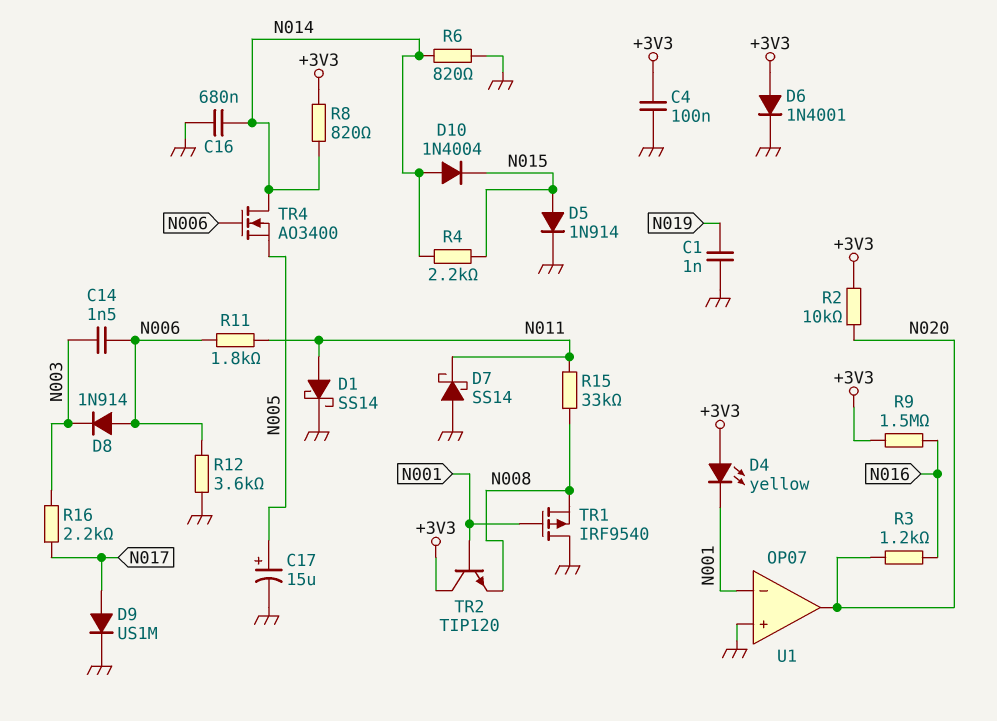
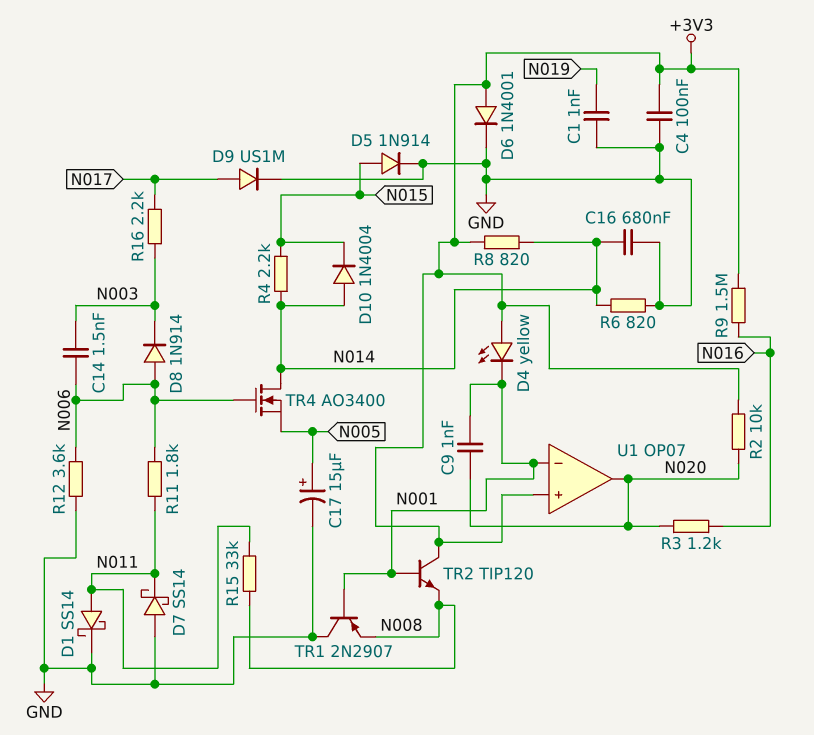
C9: none -> 1nF (N001, N020)
TR1: PMOS IRF9540 (G N001, D GND, S N008) -> PNP 2N2907 (B N001, C GND, E N008)
U1 pin in+: GND -> +3V3

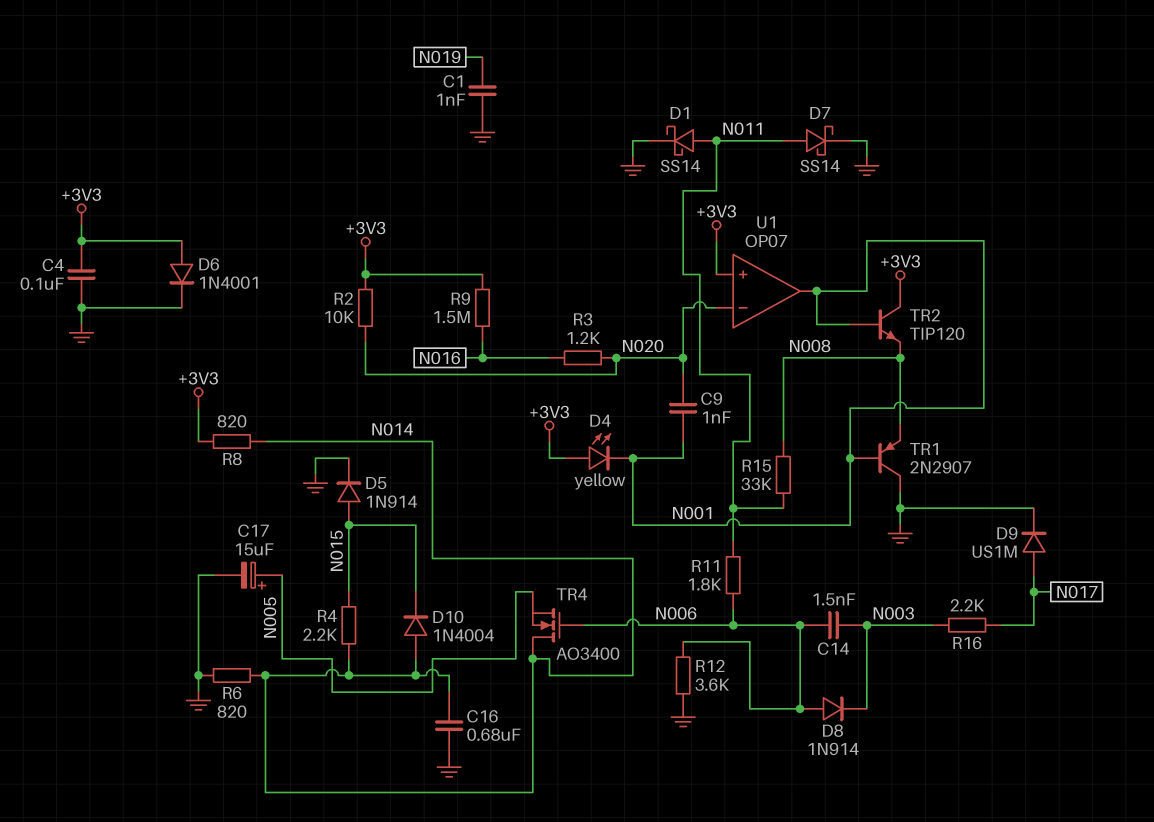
D7: schottky SS14 (A GND, K N011) -> schottky SS14 (A N011, K GND)
U1 pin in-: N001 -> N020
U1 pin out: N020 -> N001

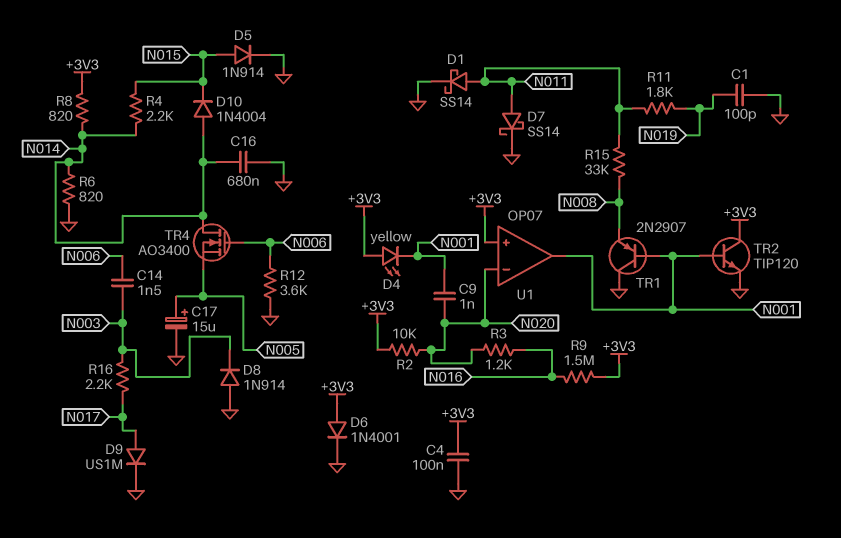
C1: 1nF (GND, N019) -> 100pF (GND, N019)
D8: diode 1N914 (A N006, K N003) -> diode 1N914 (A GND, K N003)
R11: 1.8k (N006, N011) -> 1.8k (N011, N019)
TR2: NPN TIP120 (B N001, C +3V3, E N008) -> NPN TIP120 (B N001, C +3V3, E GND)

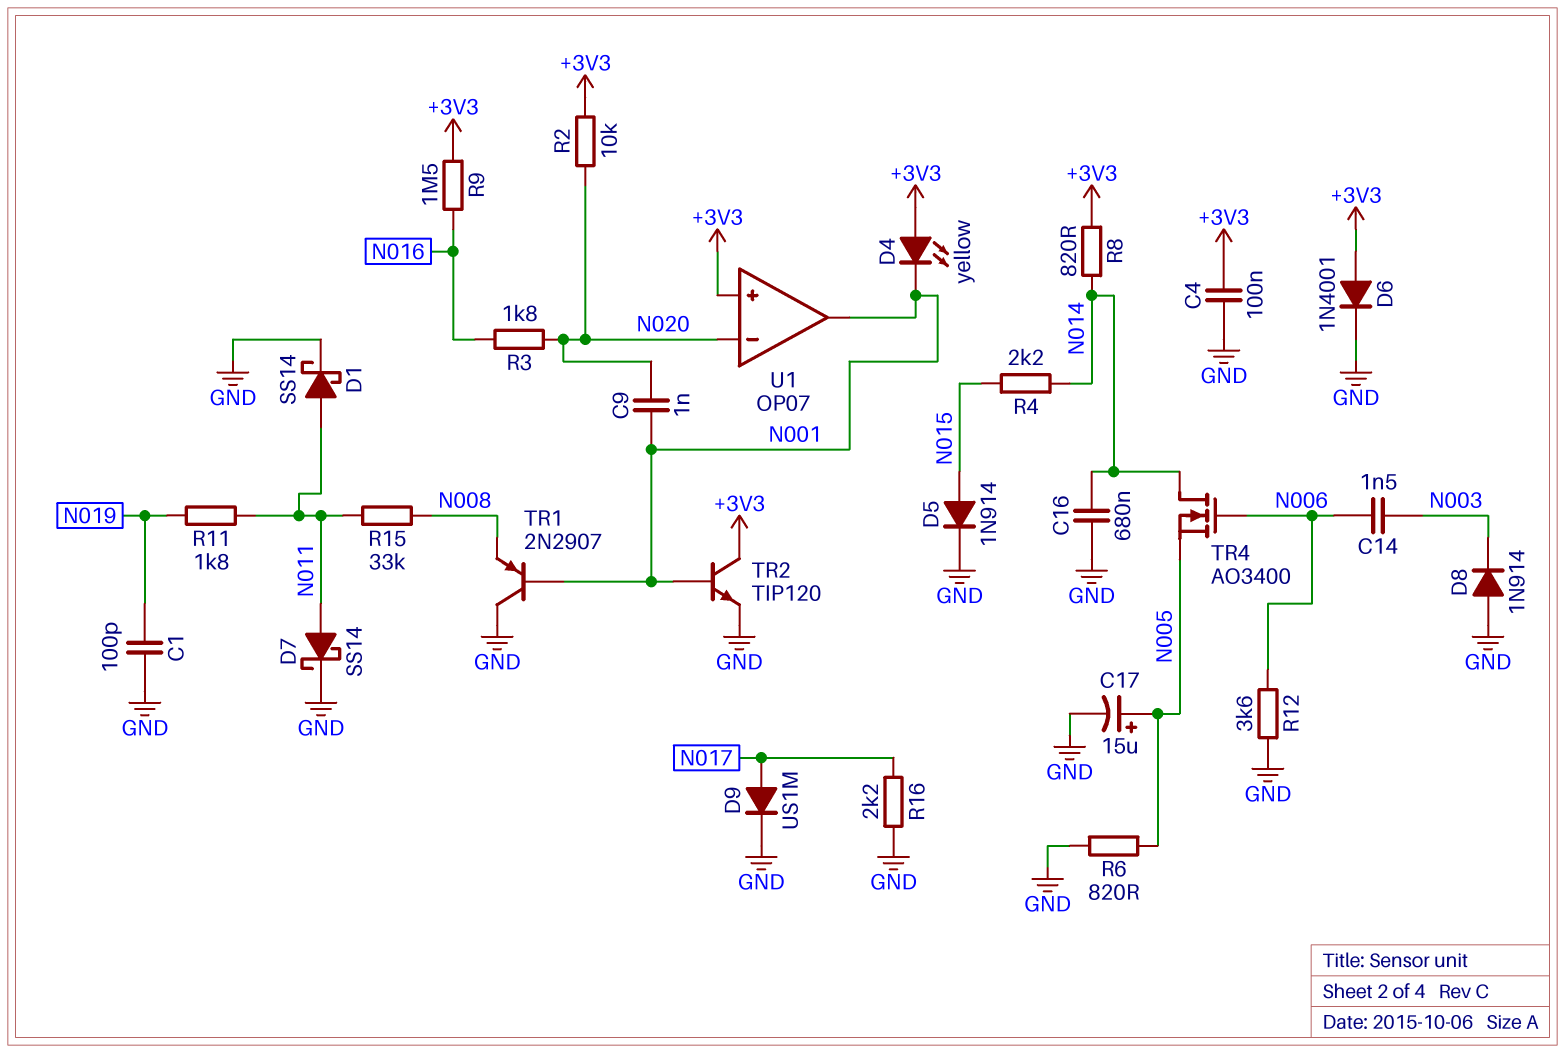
D10: diode 1N4004 (A N014, K N015) -> none
R3: 1.2k (N016, N020) -> 1.8k (N016, N020)
R6: 820 (GND, N014) -> 820 (GND, N005)
R16: 2.2k (N003, N017) -> 2.2k (GND, N017)

